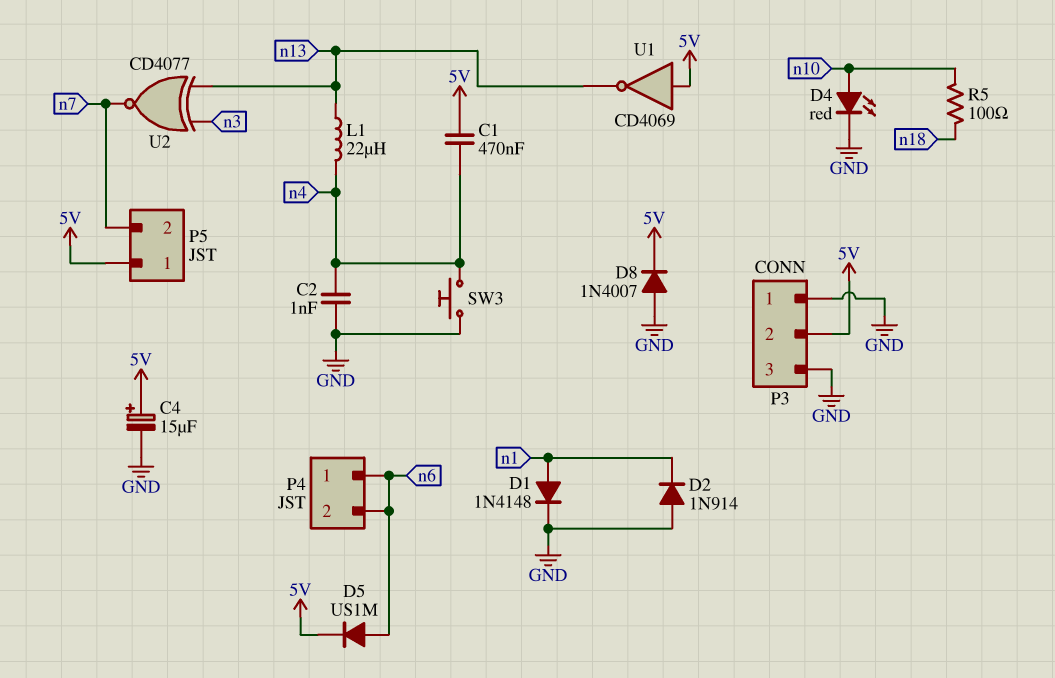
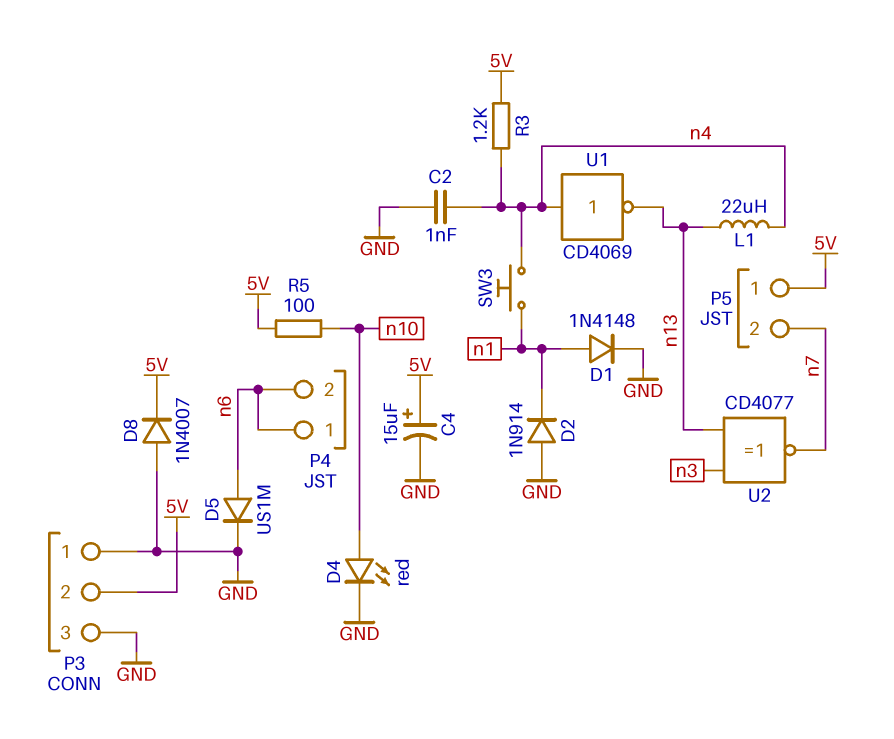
C1: 470nF (5V, n4) -> none
D5: diode US1M (A n6, K 5V) -> diode US1M (A n6, K GND)
R3: none -> 1.2k (5V, n4)
R5: 100 (n10, n18) -> 100 (5V, n10)
SW3: button (GND, n4) -> button (n1, n4)
U1: NOT CD4069 (in 5V, out n13) -> NOT CD4069 (in n4, out n13)

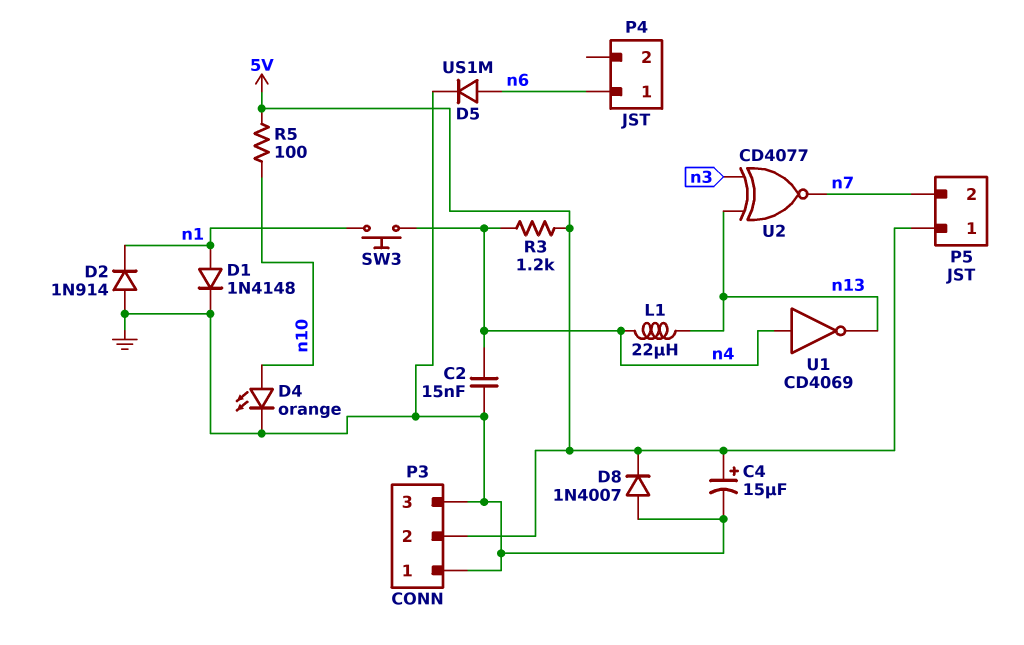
C2: 1nF (GND, n4) -> 15nF (GND, n4)
D4: LED red (A n10, K GND) -> LED orange (A n10, K GND)
P4 pin 2: n6 -> none

